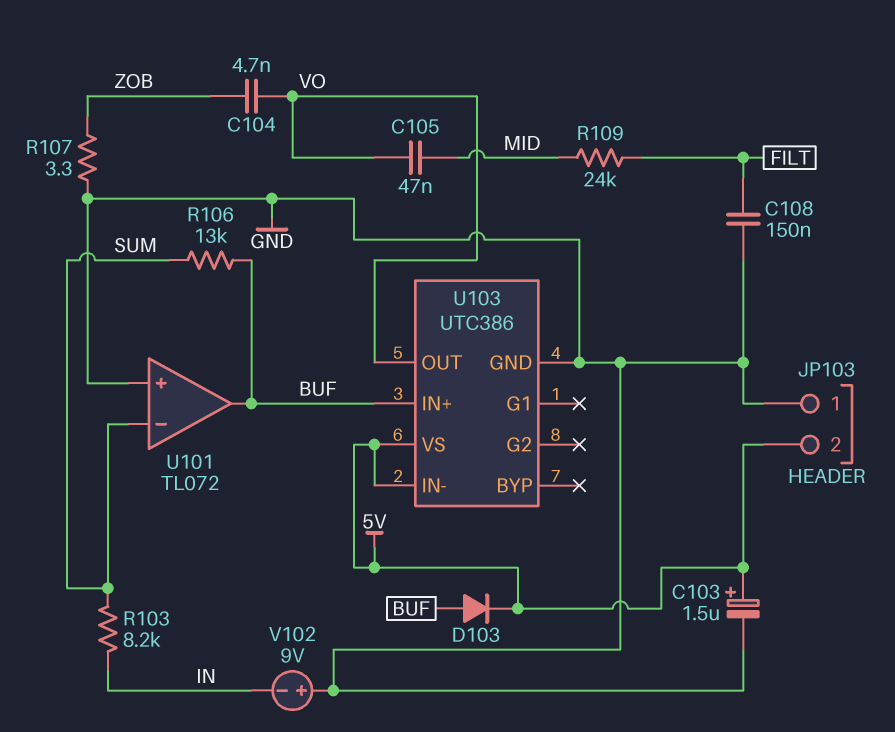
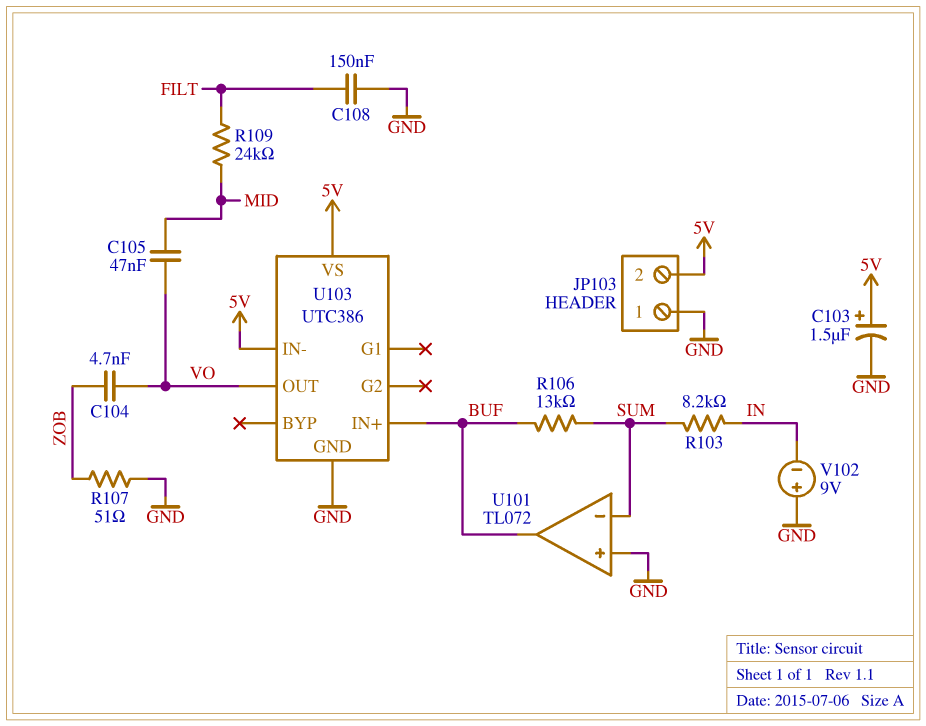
D103: diode (A BUF, K 5V) -> none
R107: 3.3 (GND, ZOB) -> 51 (GND, ZOB)

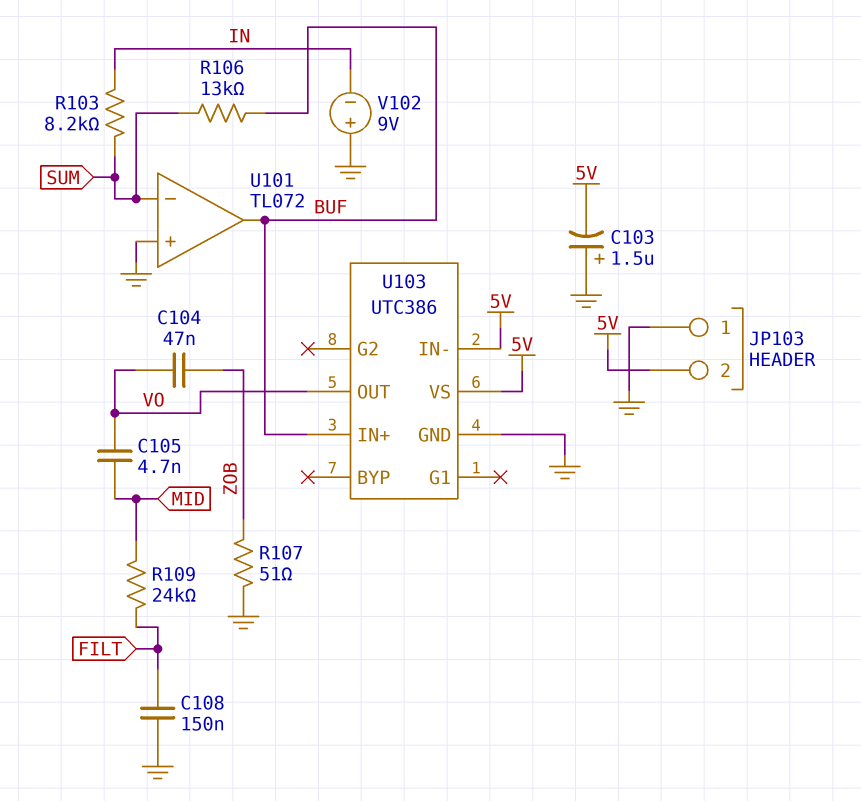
C103: 1.5uF (plus 5V, minus GND) -> 1.5uF (plus GND, minus 5V)
C104: 4.7nF (VO, ZOB) -> 47nF (VO, ZOB)
C105: 47nF (MID, VO) -> 4.7nF (MID, VO)

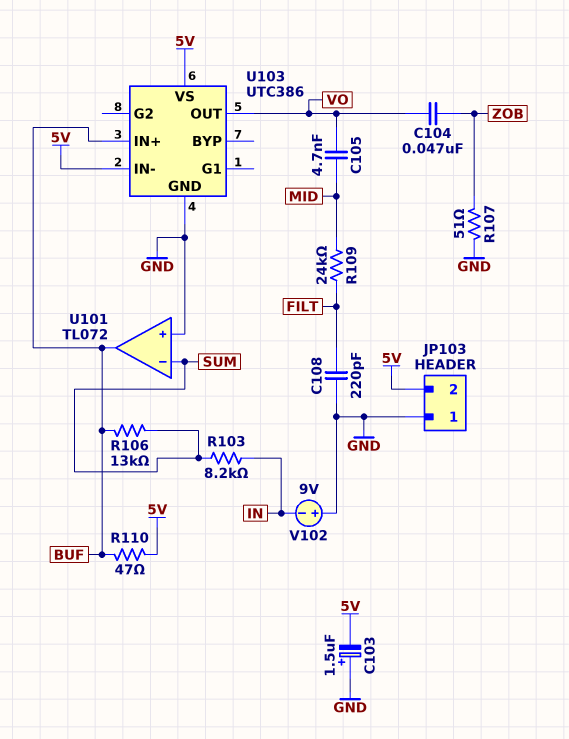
C108: 150nF (FILT, GND) -> 220pF (FILT, GND)
R110: none -> 47 (5V, BUF)

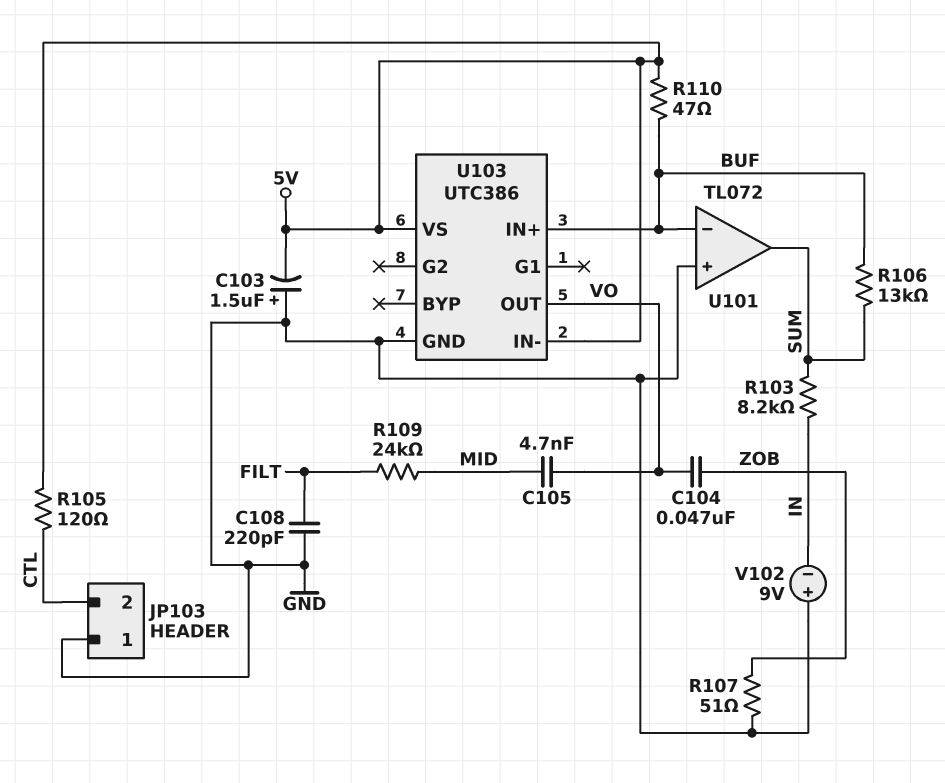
JP103 pin 2: 5V -> CTL
R105: none -> 120 (5V, CTL)
U101 pin in-: SUM -> BUF
U101 pin out: BUF -> SUM

